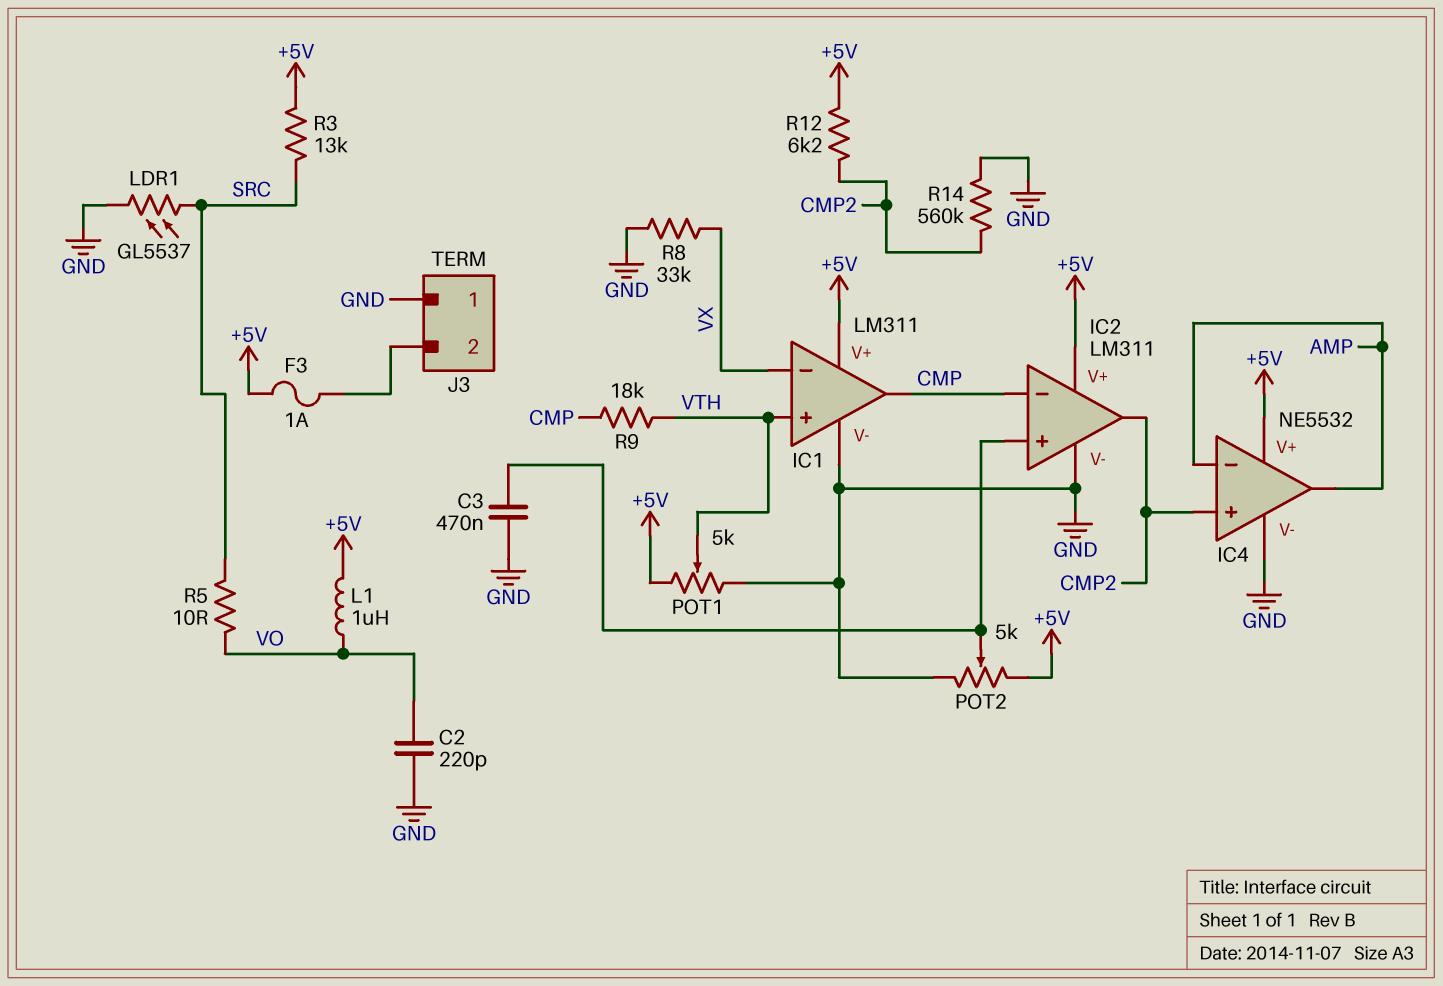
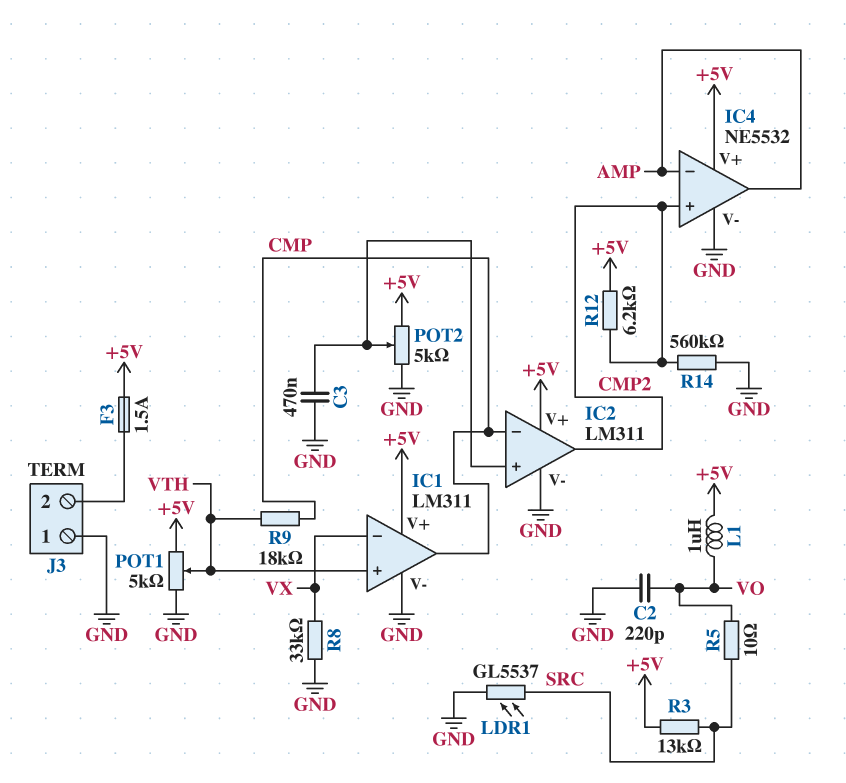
F3: 1A (+5V, J3/2) -> 1.5A (+5V, J3/2)

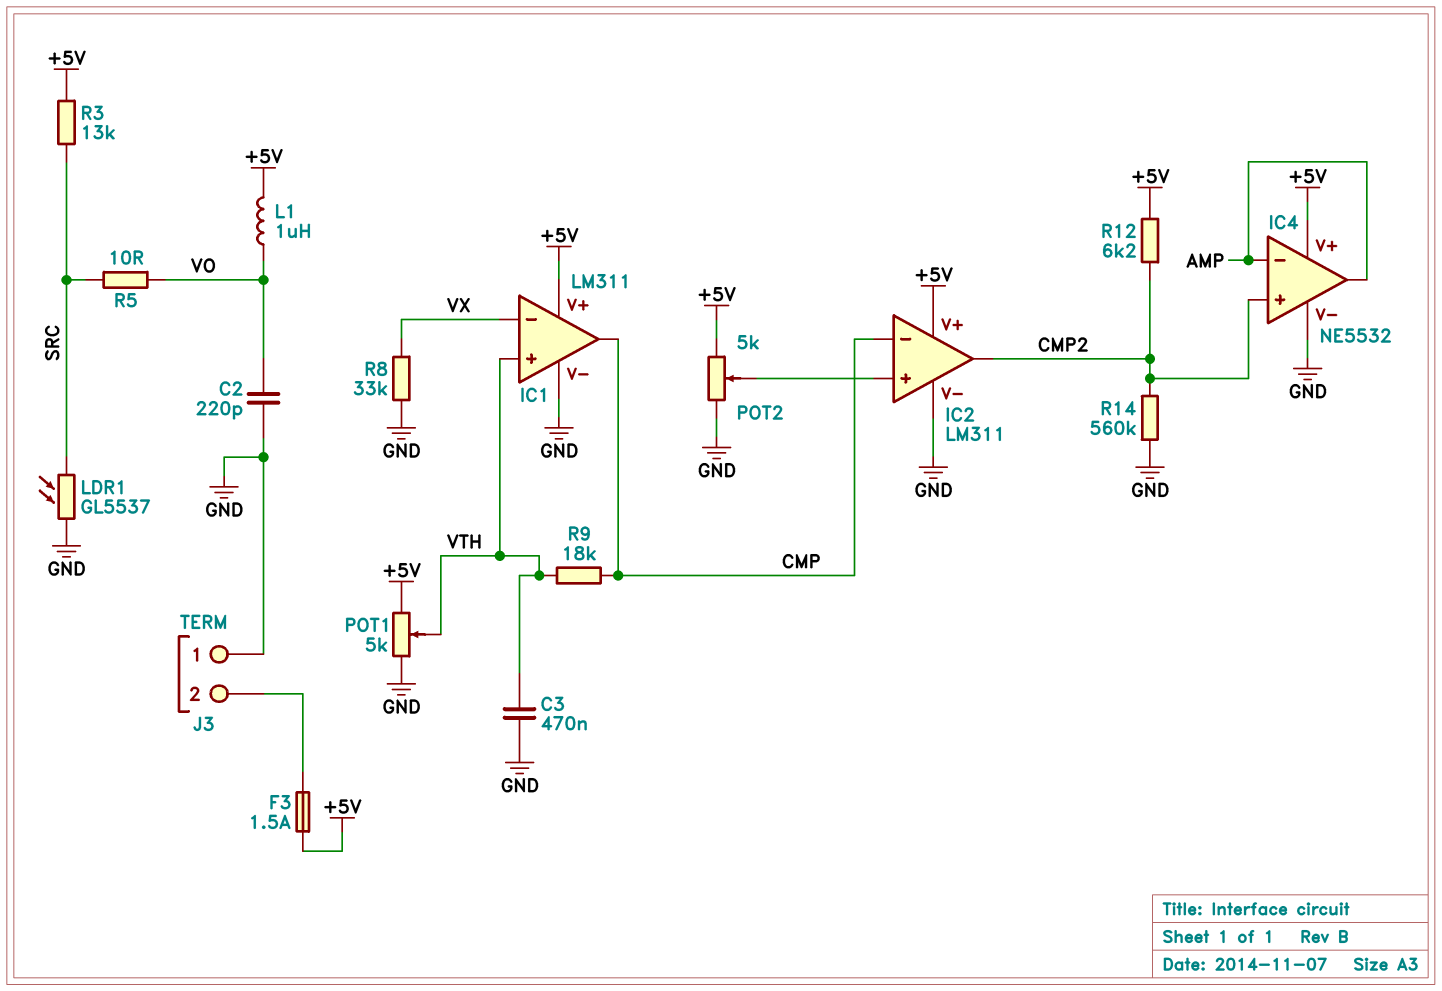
C3: 470nF (GND, IC2/in+) -> 470nF (GND, VTH)

